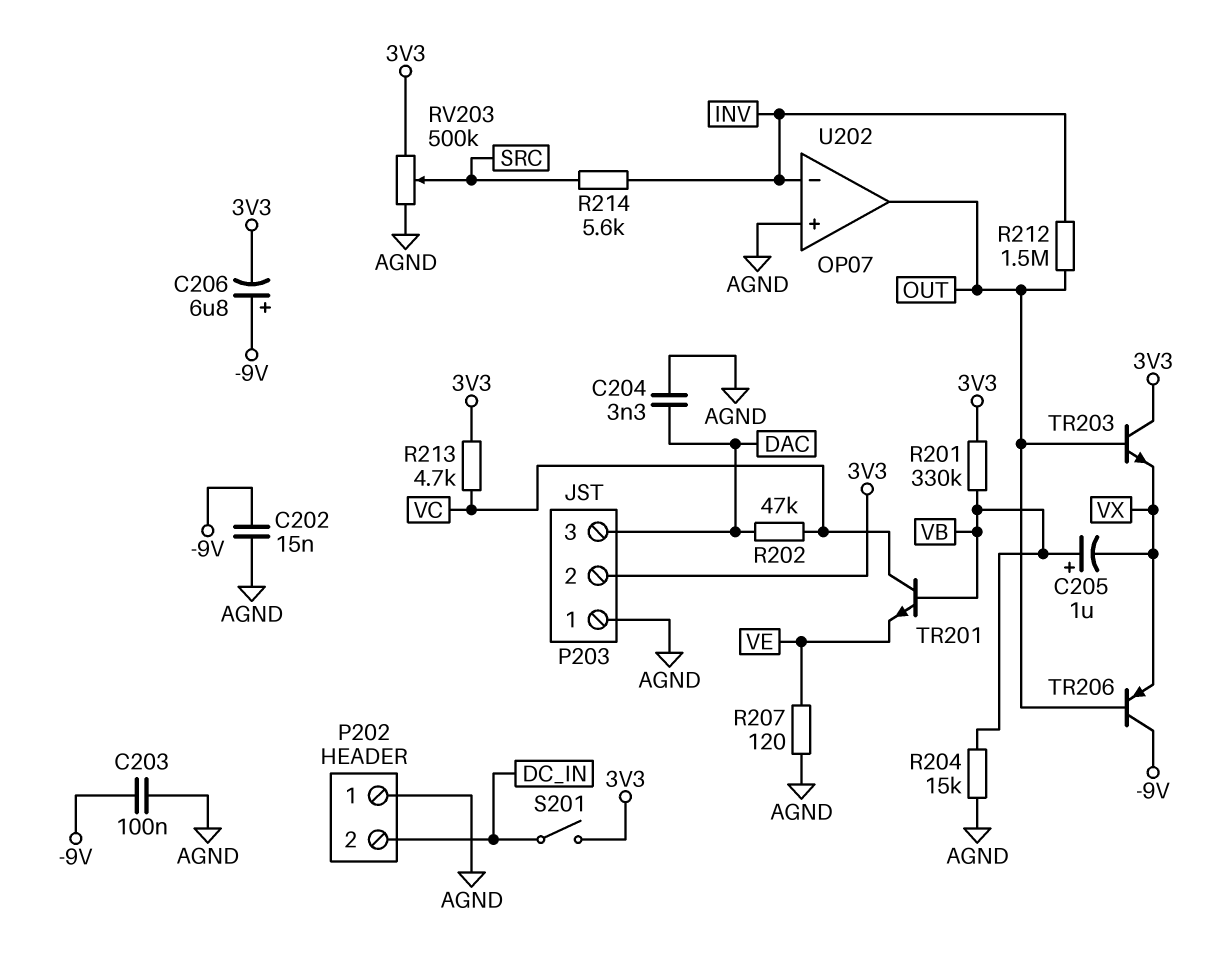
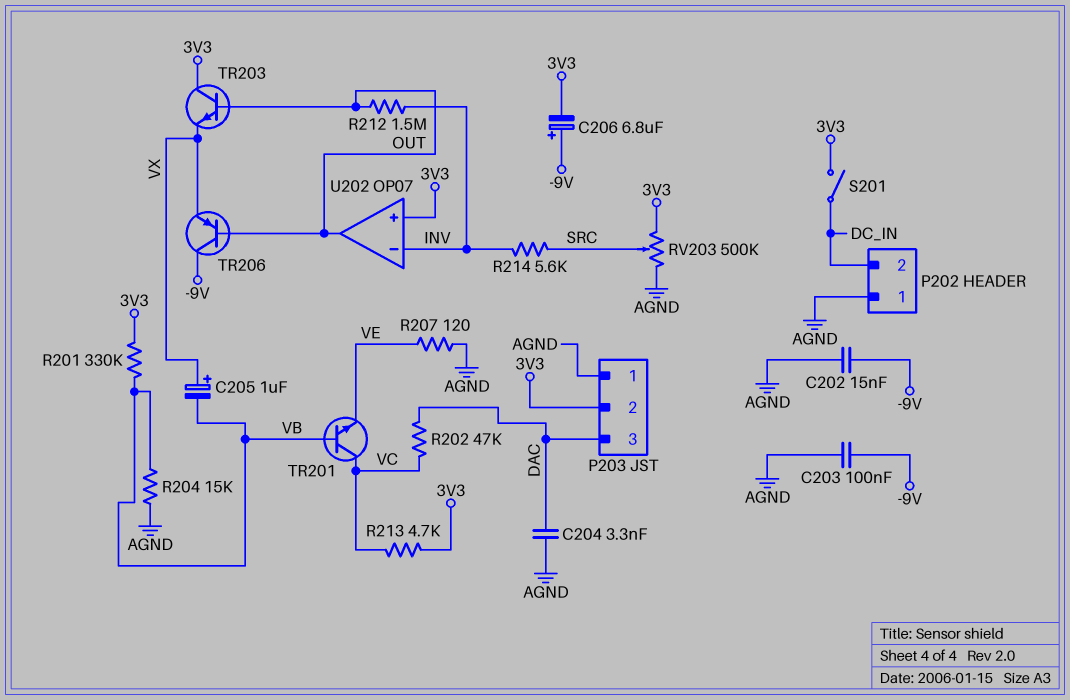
C205: 1uF (plus VB, minus VX) -> 1uF (plus VX, minus VB)
U202 pin in+: AGND -> 3V3

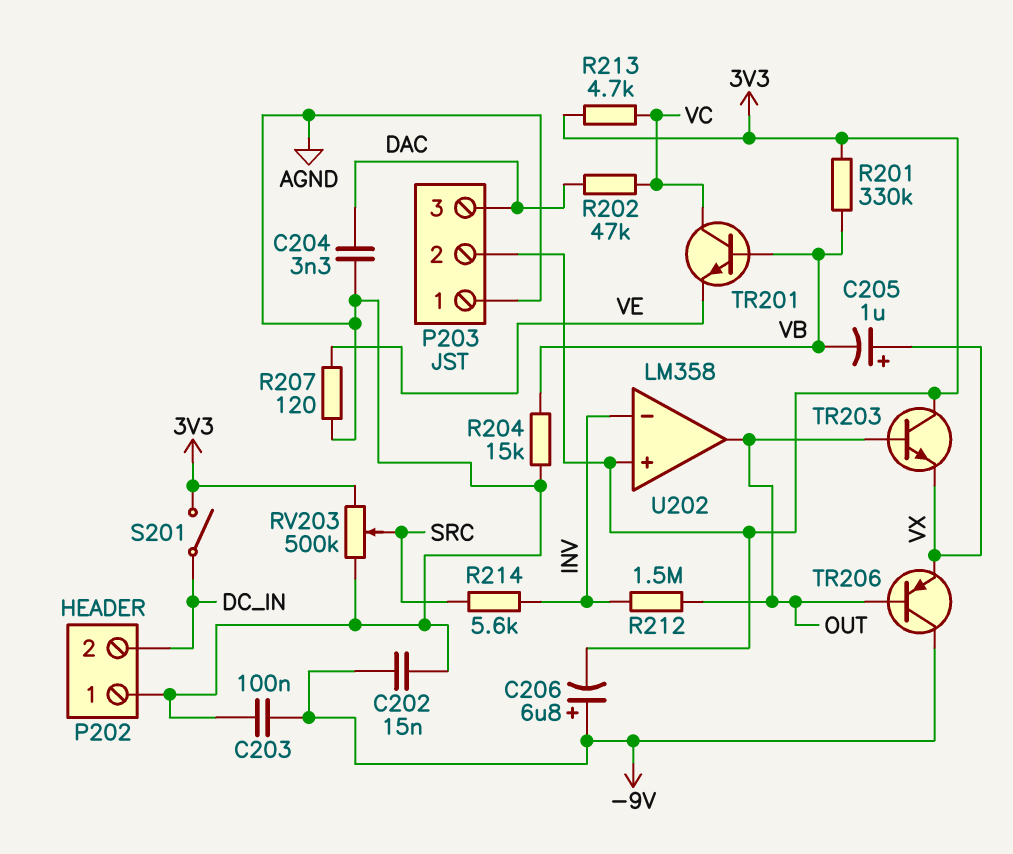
U202: OP07 -> LM358

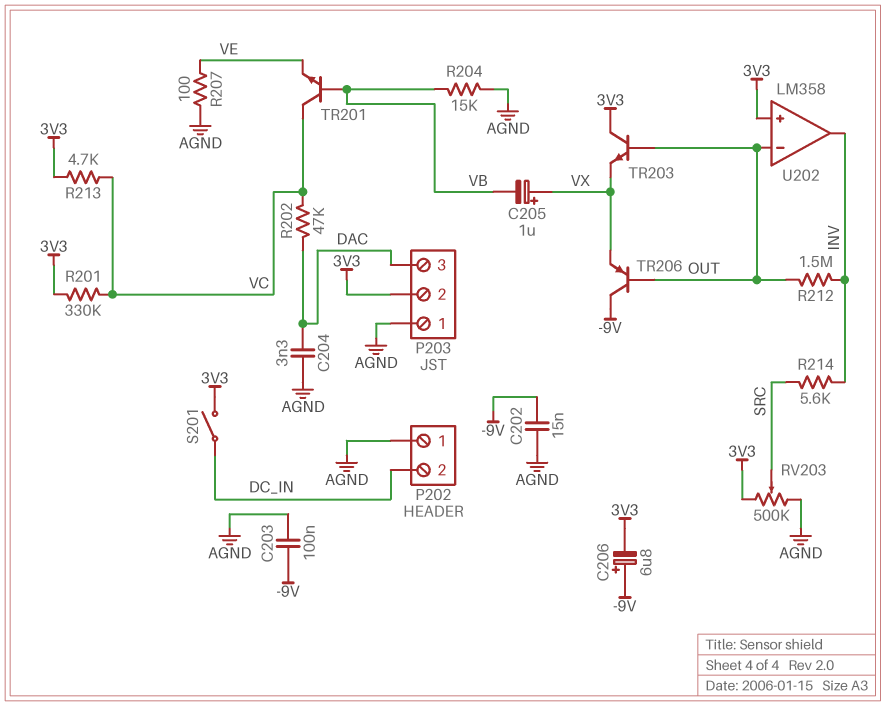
R201: 330k (3V3, VB) -> 330k (3V3, VC)
R207: 120 (AGND, VE) -> 100 (AGND, VE)
U202 pin in-: INV -> OUT
U202 pin out: OUT -> INV

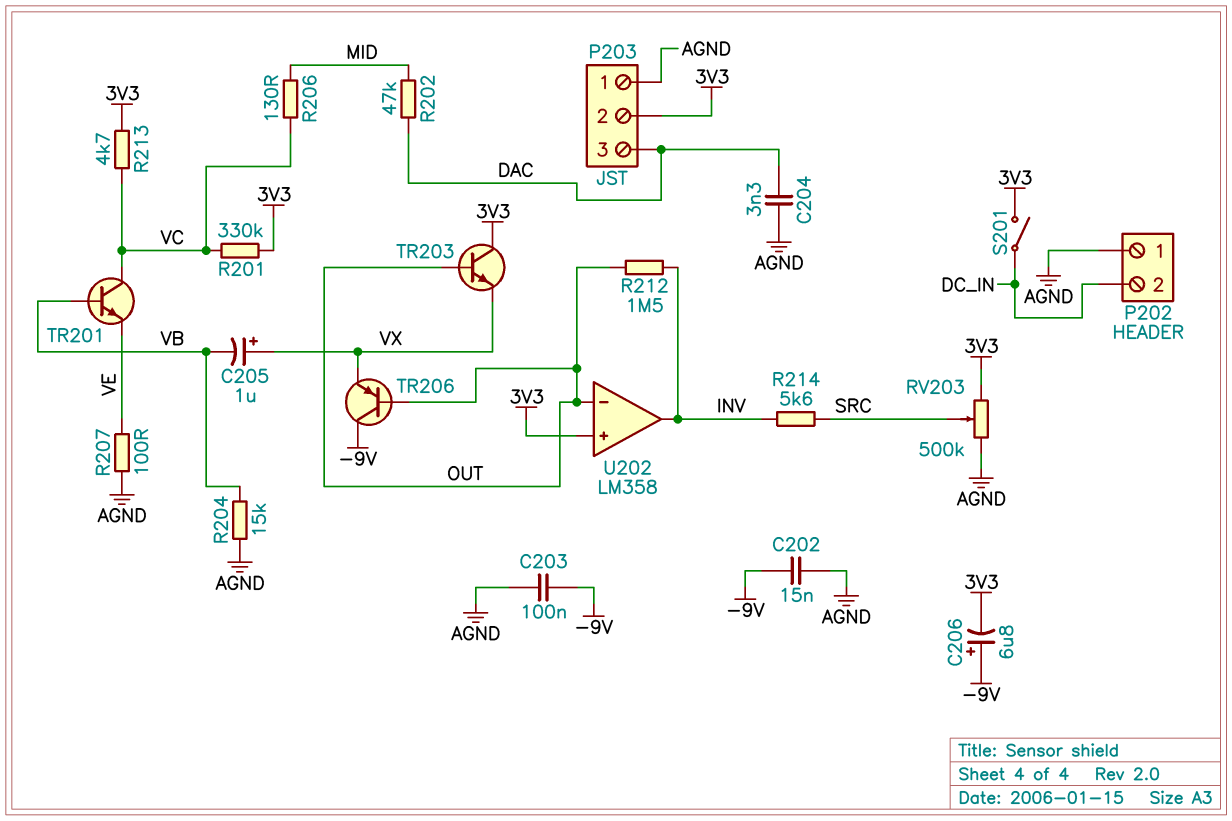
R202: 47k (DAC, VC) -> 47k (DAC, MID)
R206: none -> 130 (MID, VC)

